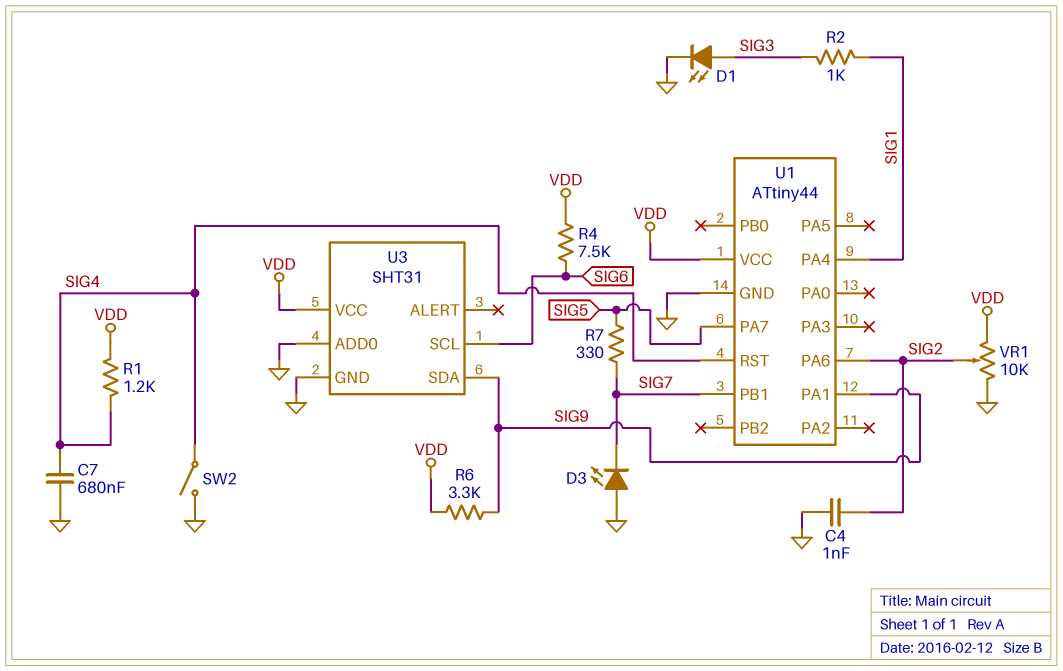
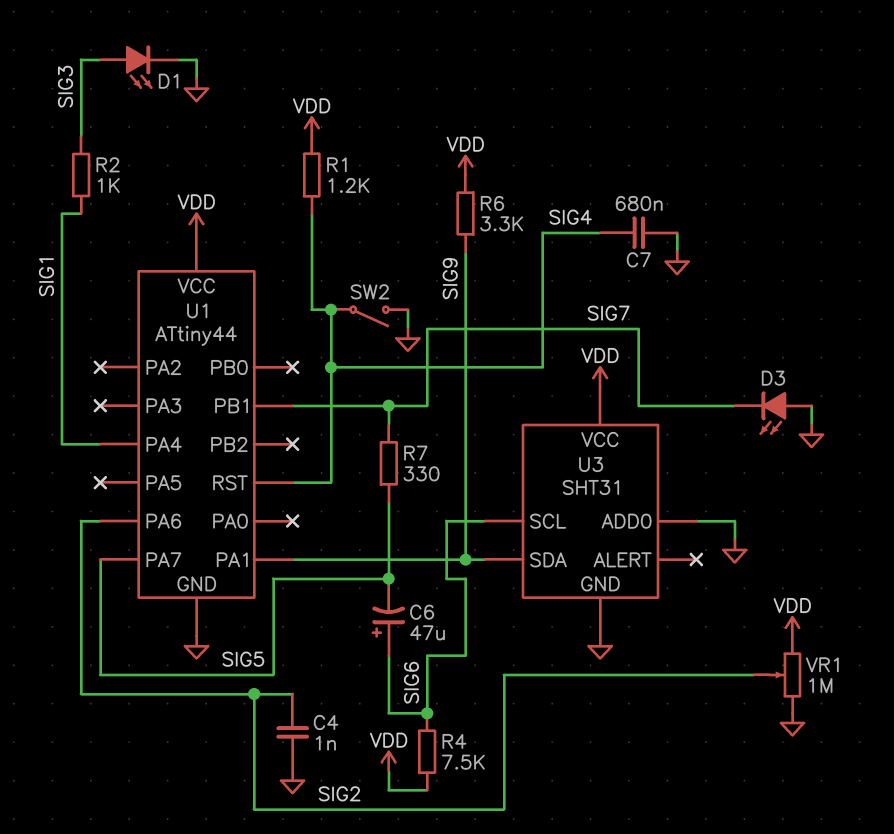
C6: none -> 47uF (plus SIG6, minus SIG5)
VR1: 10k (GND, VDD, wiper SIG2) -> 1M (GND, VDD, wiper SIG2)

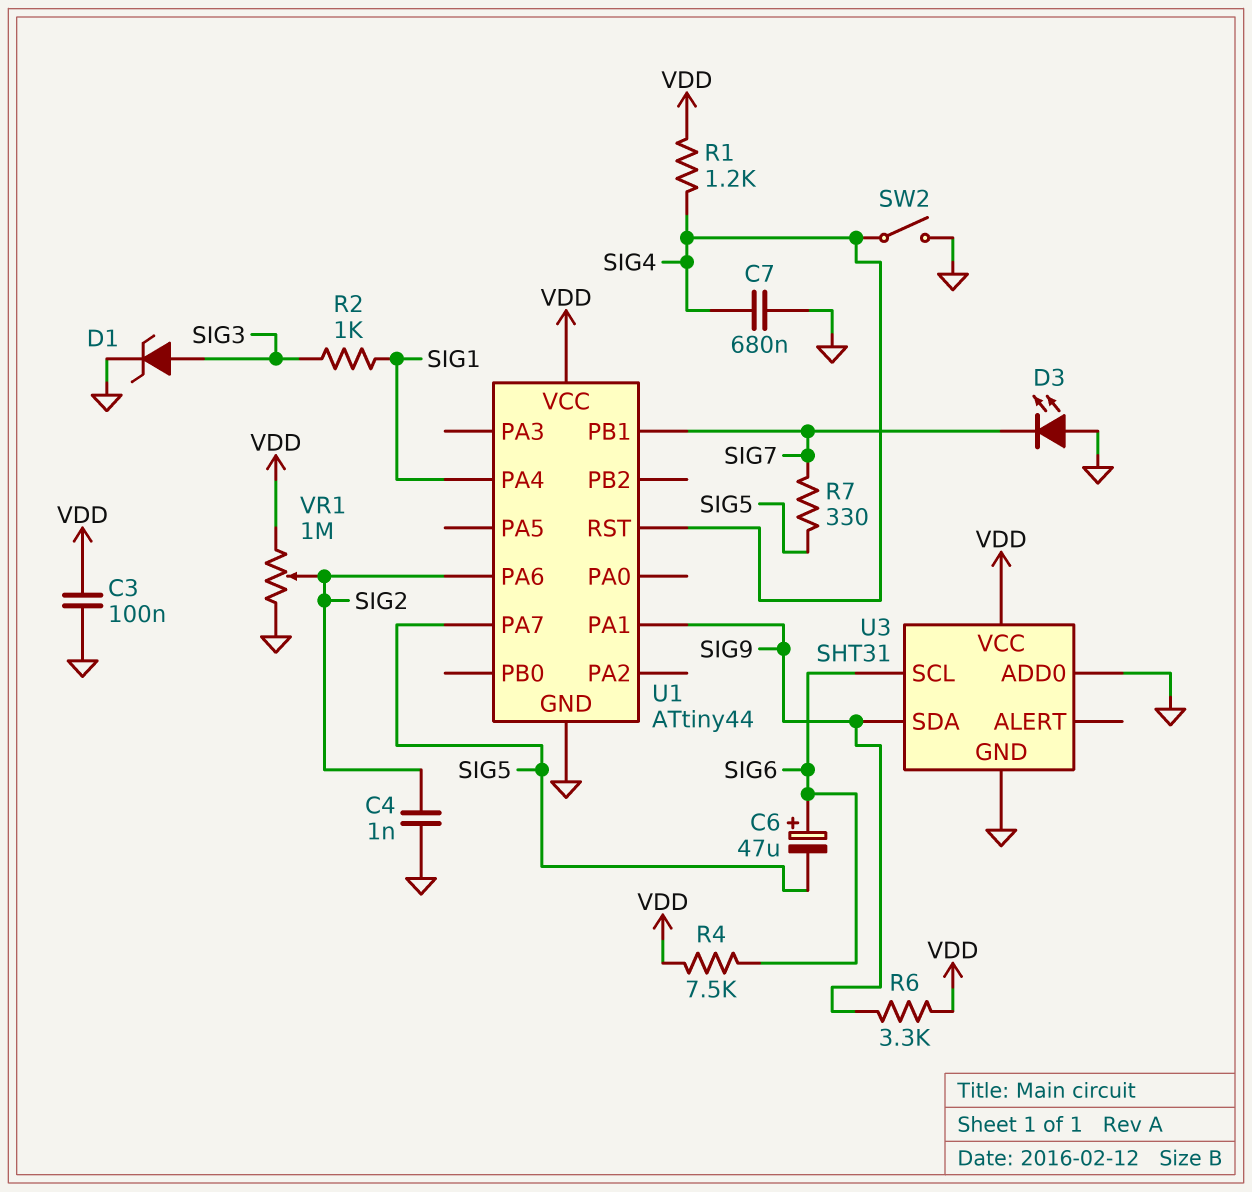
C3: none -> 100nF (GND, VDD)
D1: LED (A SIG3, K GND) -> zener (A SIG3, K GND)

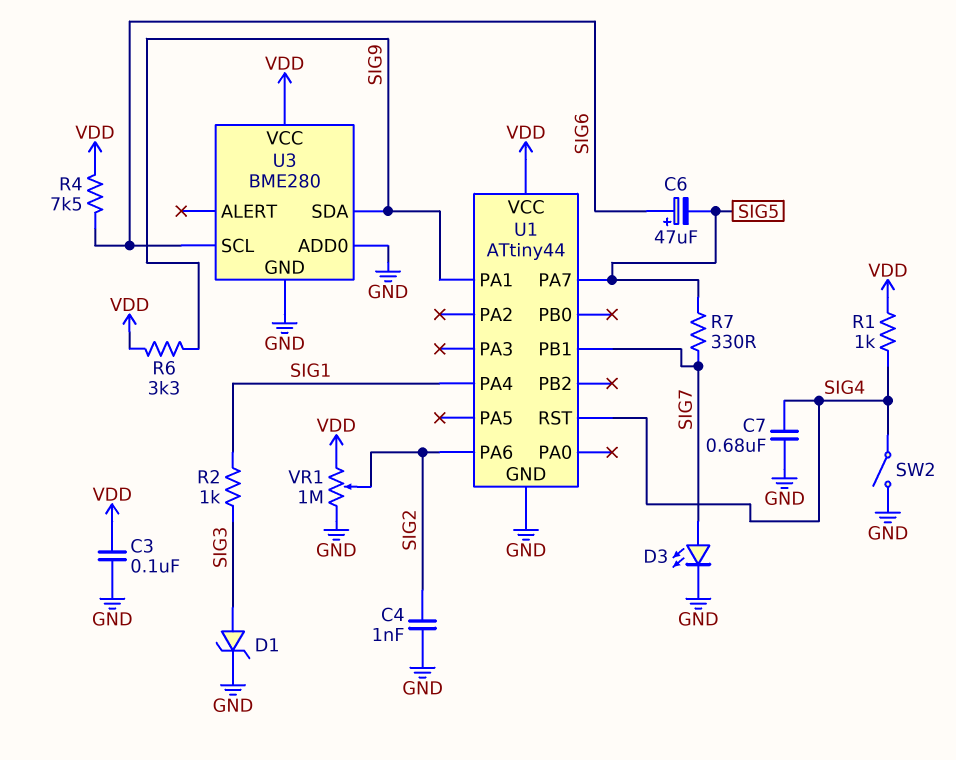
D3: LED (A GND, K SIG7) -> LED (A SIG7, K GND)
R1: 1.2k (SIG4, VDD) -> 1k (SIG4, VDD)
U3: SHT31 -> BME280

